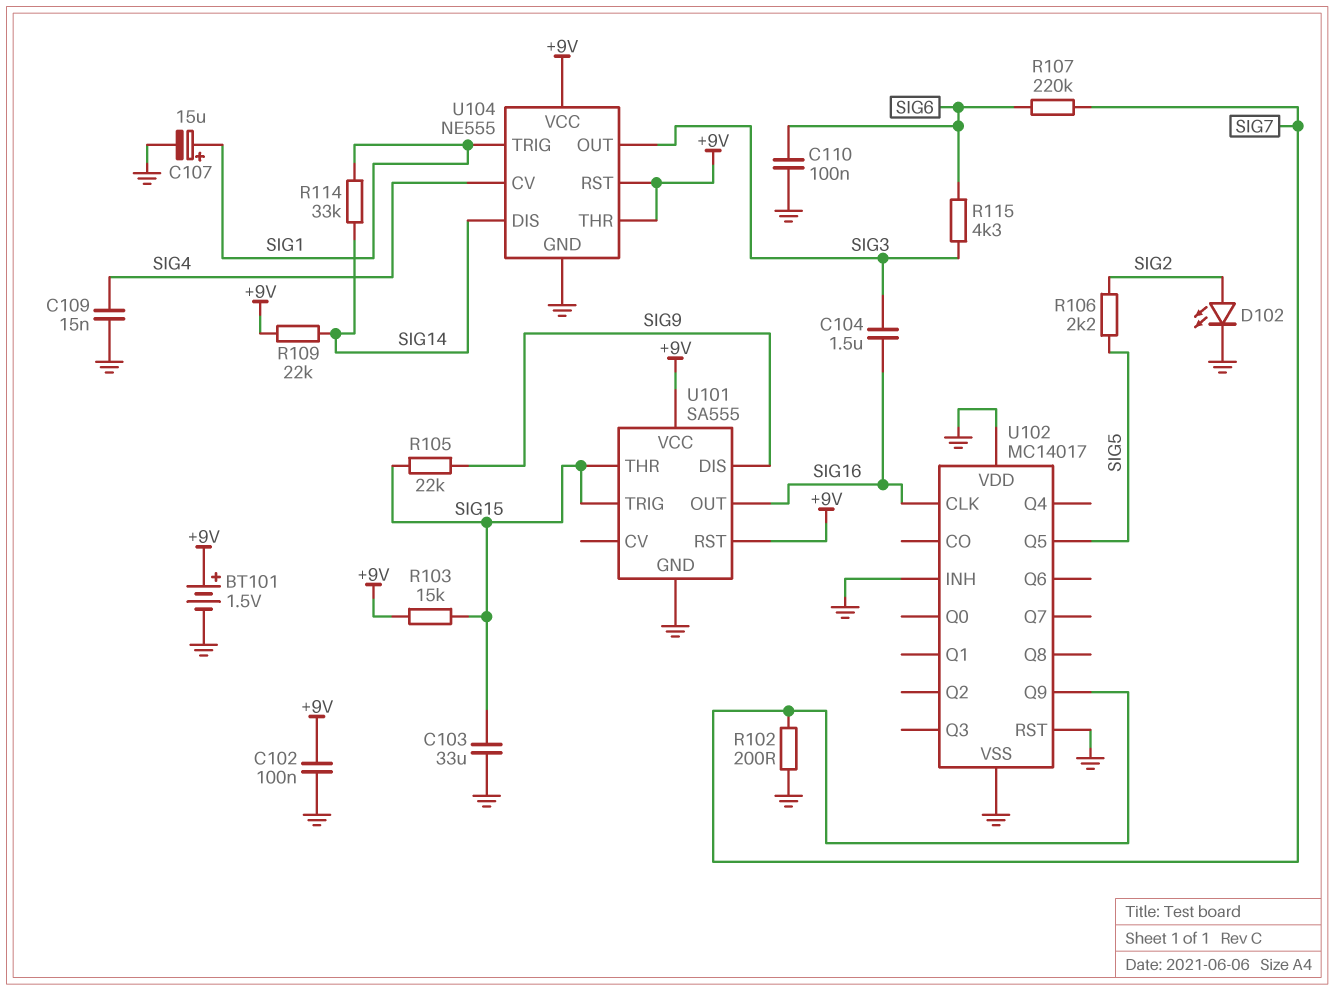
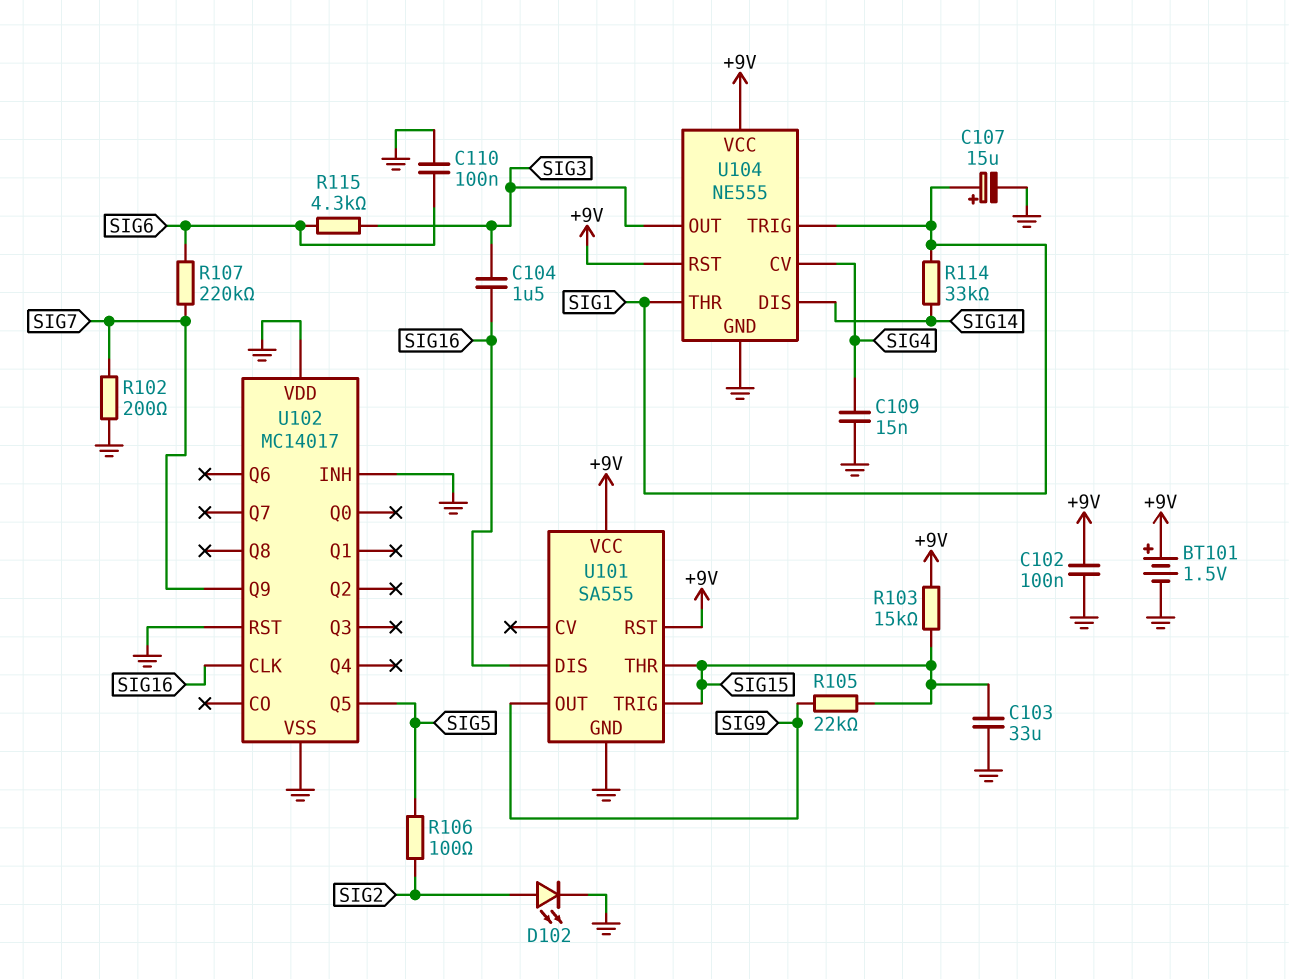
R106: 2.2k (SIG2, SIG5) -> 100 (SIG2, SIG5)
R109: 22k (+9V, SIG14) -> none
U101 pin DIS: SIG9 -> SIG16
U101 pin OUT: SIG16 -> SIG9
U104 pin THR: +9V -> SIG1

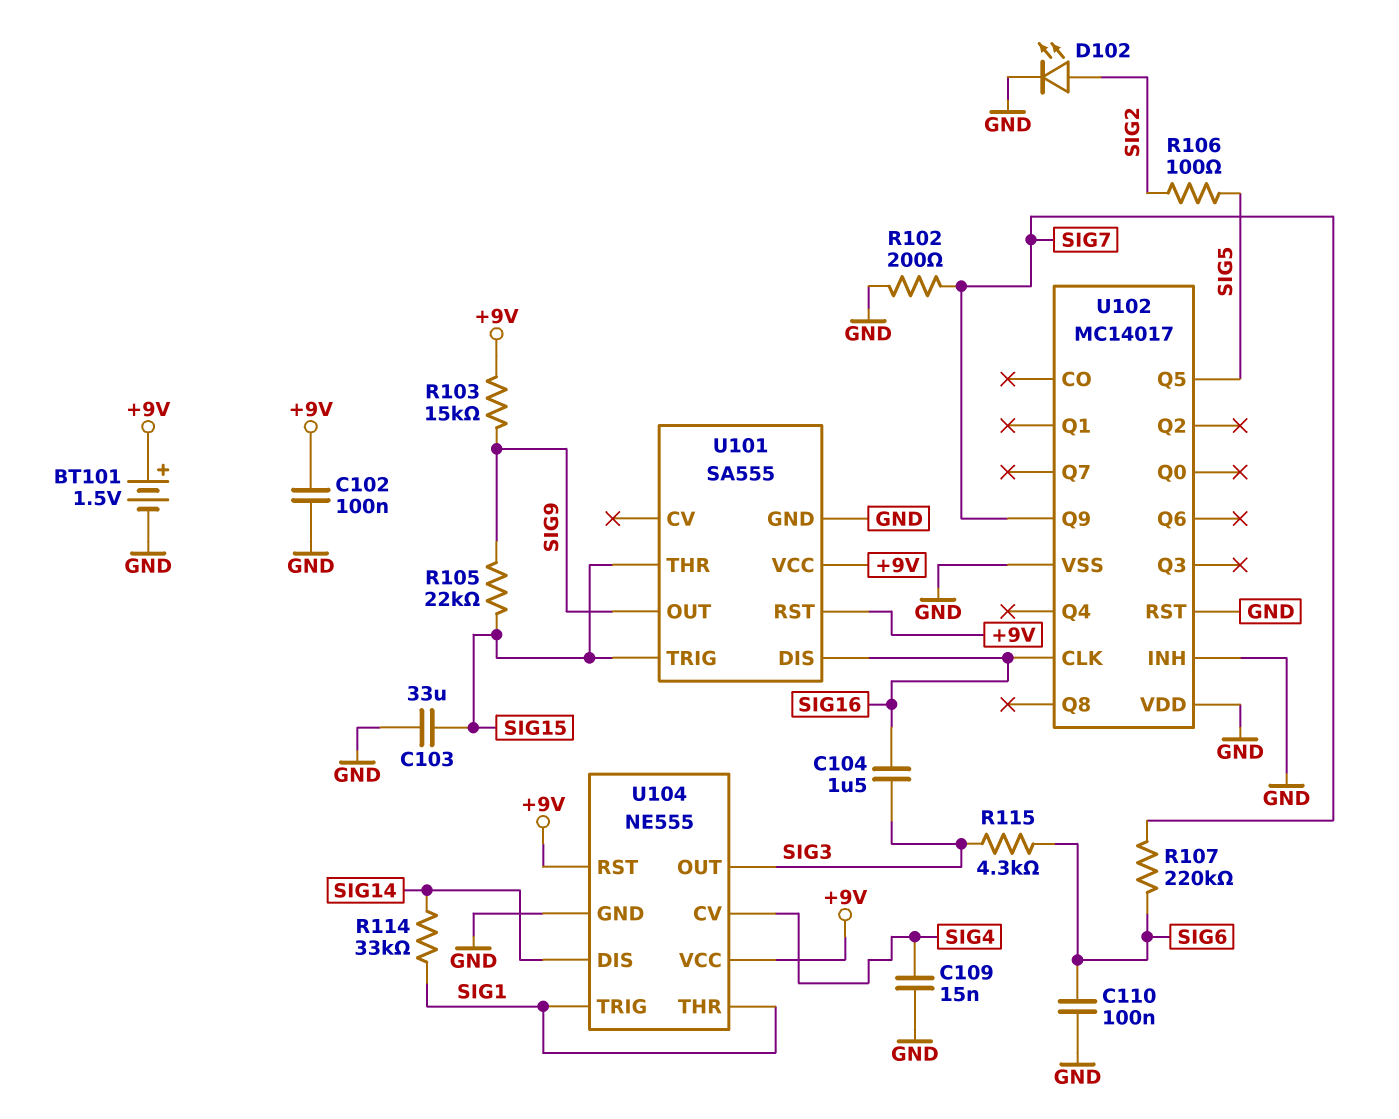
C107: 15uF (plus SIG1, minus GND) -> none
R103: 15k (+9V, SIG15) -> 15k (+9V, SIG9)

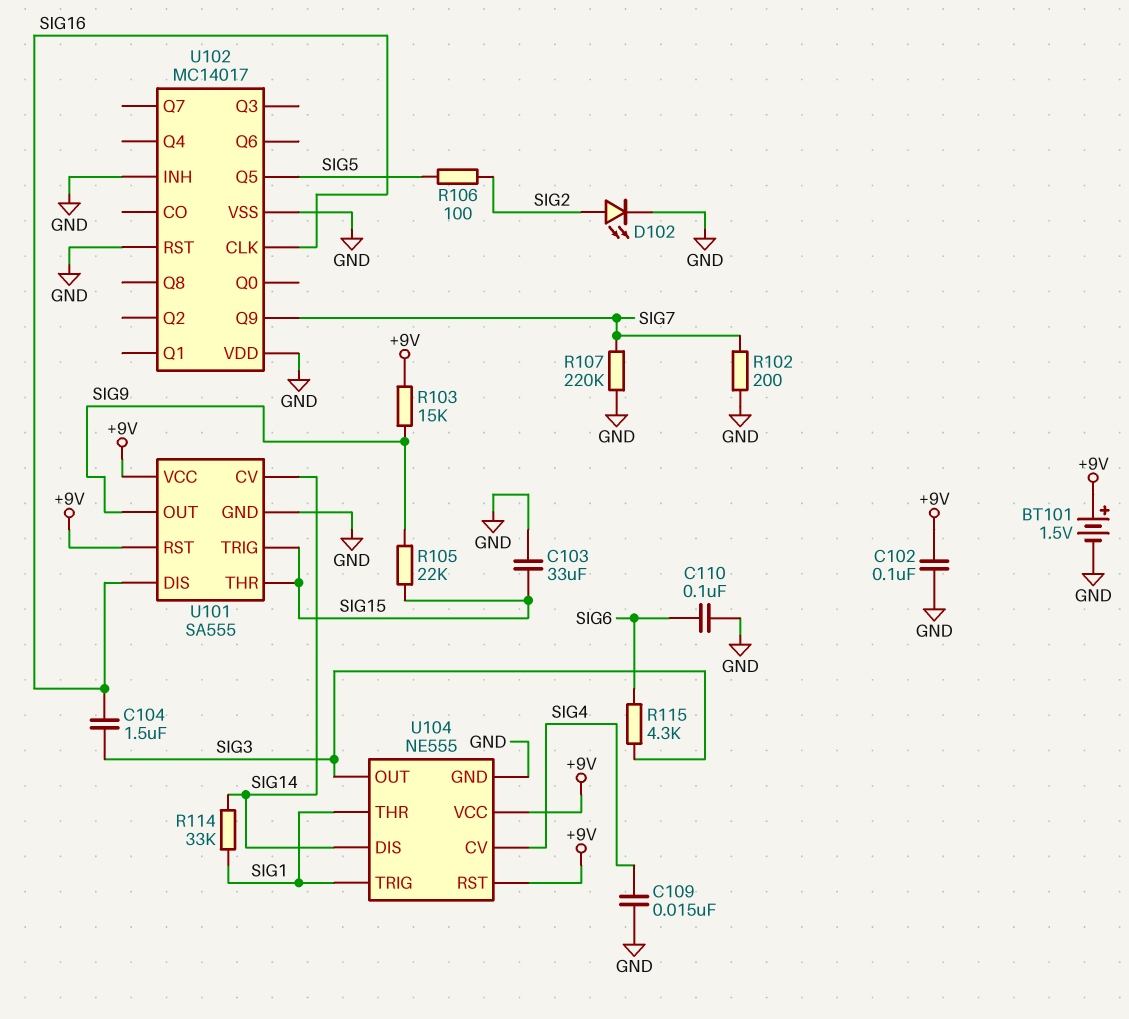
R107: 220k (SIG6, SIG7) -> 220k (GND, SIG7)
U101 pin CV: none -> SIG14

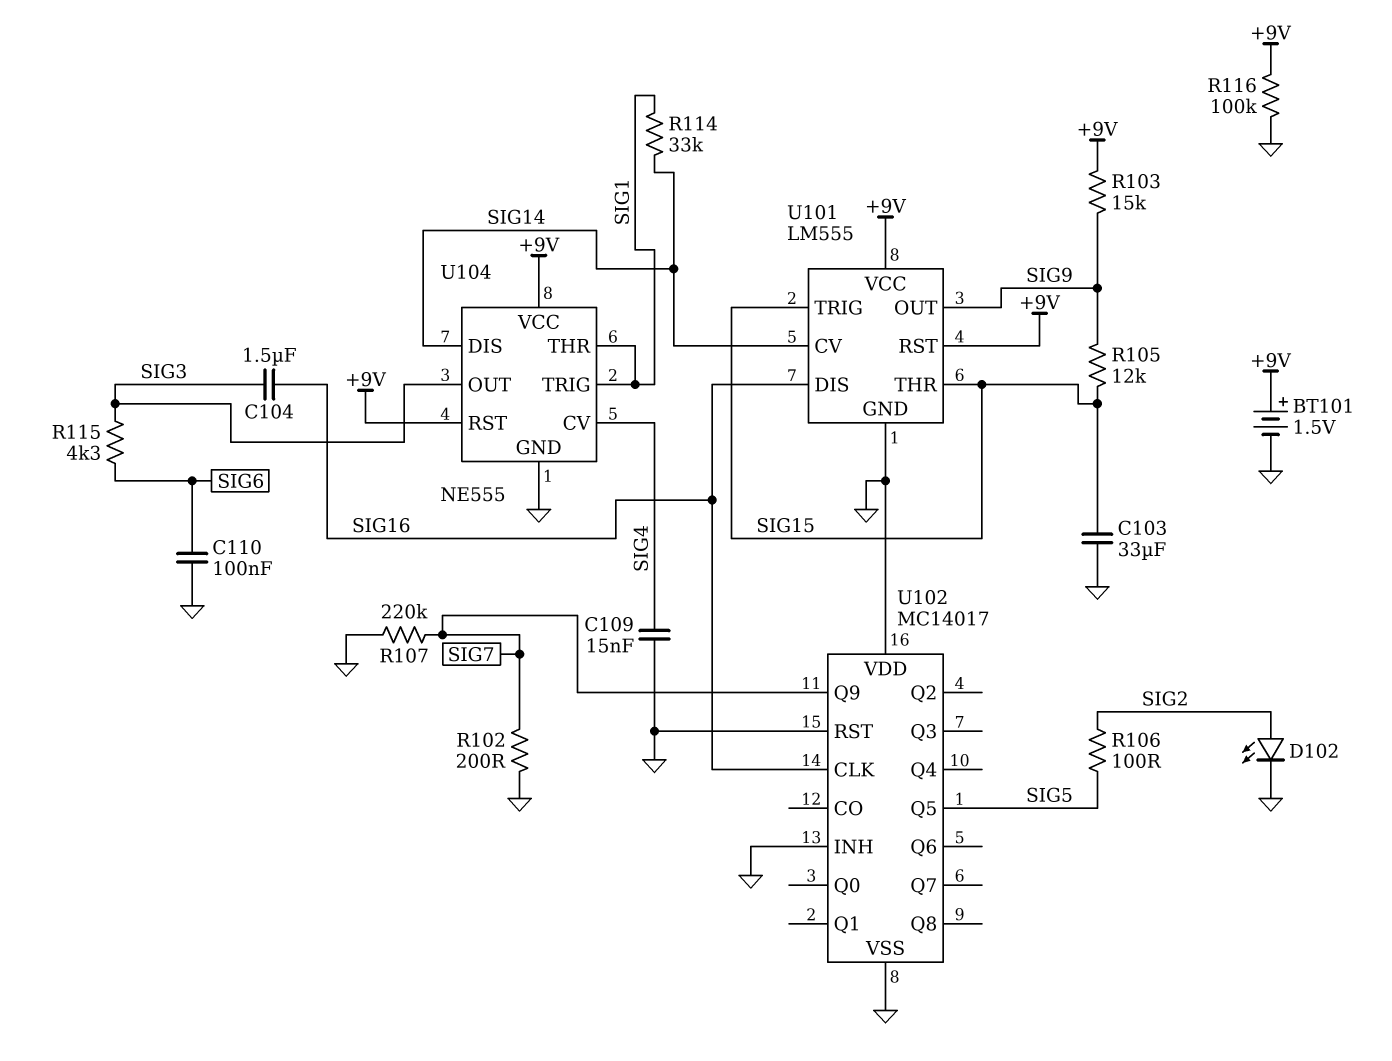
C102: 100nF (+9V, GND) -> none
R105: 22k (SIG9, SIG15) -> 12k (SIG9, SIG15)
R116: none -> 100k (+9V, GND)
U101: SA555 -> LM555

